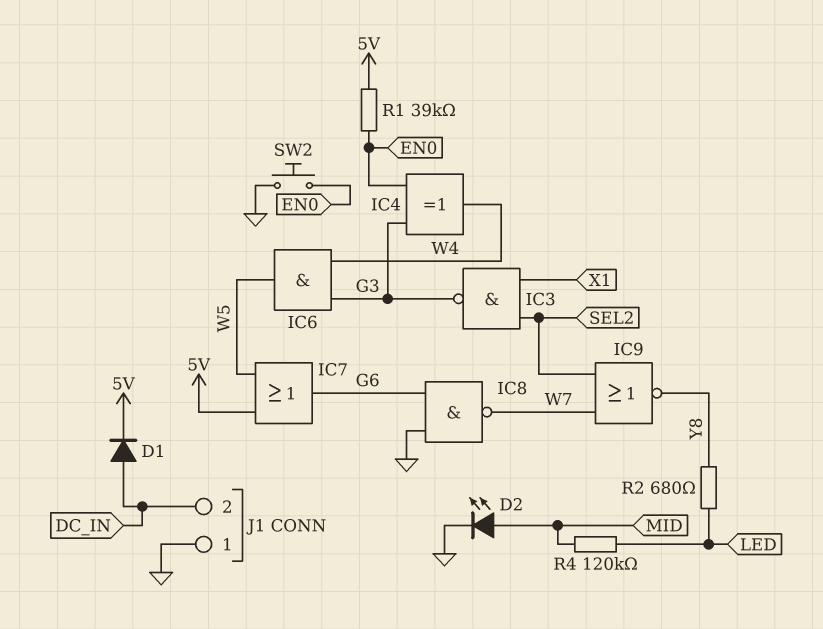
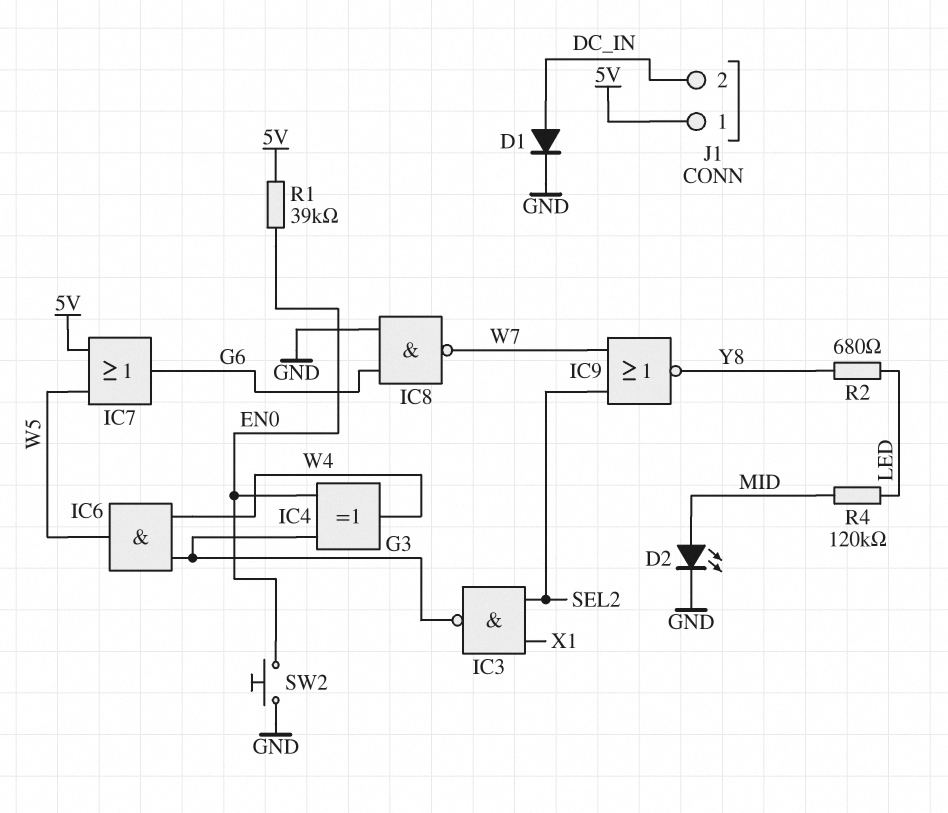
D1: diode (A DC_IN, K 5V) -> diode (A DC_IN, K GND)
J1 pin 1: GND -> 5V

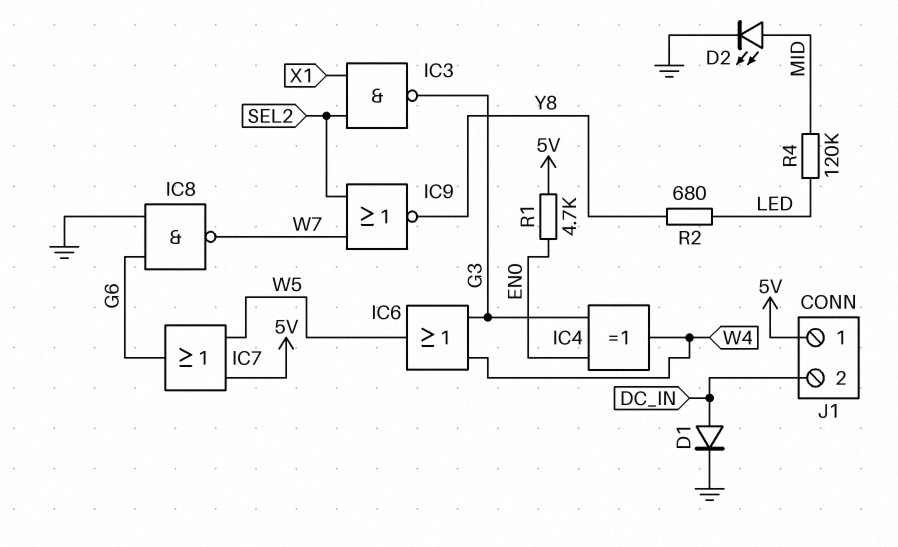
IC6: AND (in G3, in W4, out W5) -> OR (in G3, in W4, out W5)
R1: 39k (5V, EN0) -> 4.7k (5V, EN0)
SW2: button (EN0, GND) -> none

